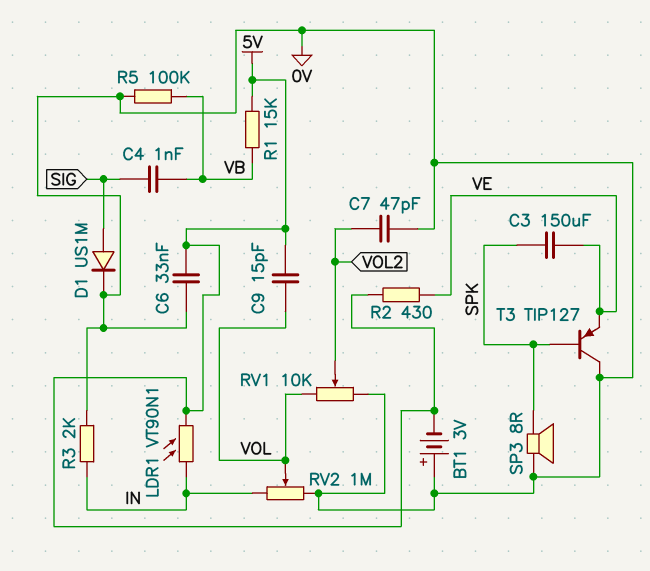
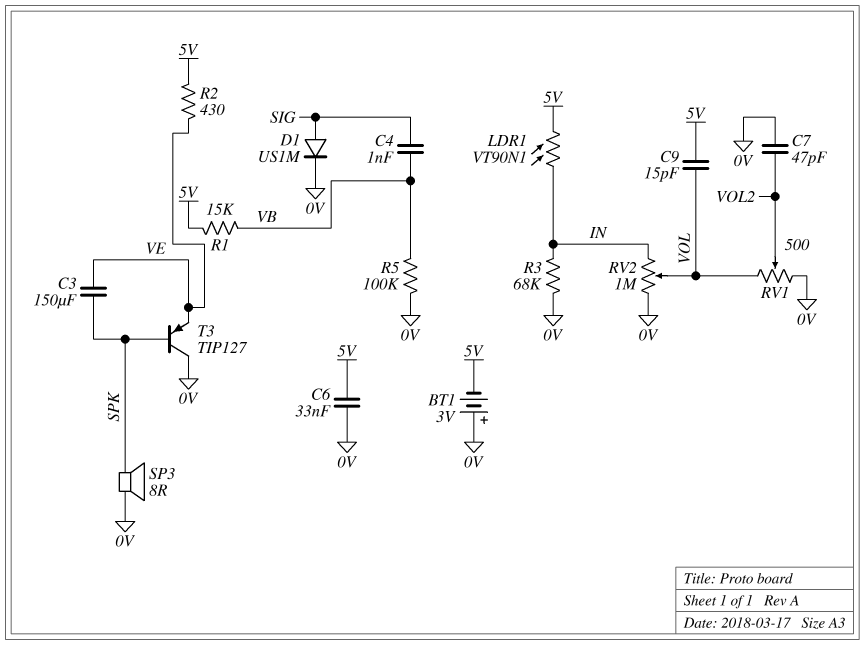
R3: 2k (0V, IN) -> 68k (0V, IN)
RV1: 10k (0V, VOL, wiper VOL2) -> 500 (0V, VOL, wiper VOL2)

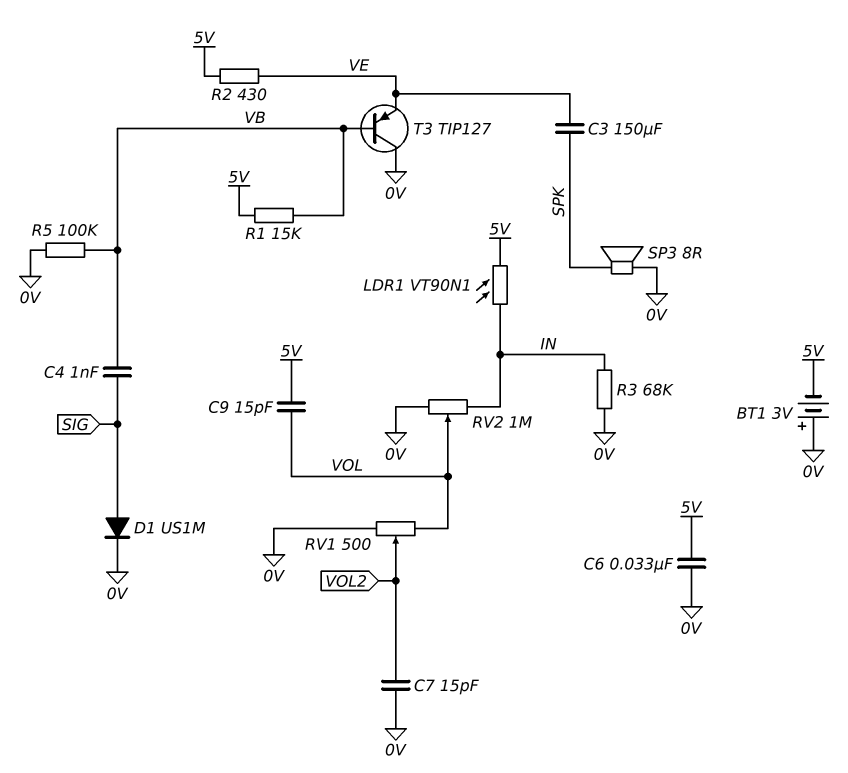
C7: 47pF (0V, VOL2) -> 15pF (0V, VOL2)
T3: PNP TIP127 (B SPK, C 0V, E VE) -> PNP TIP127 (B VB, C 0V, E VE)

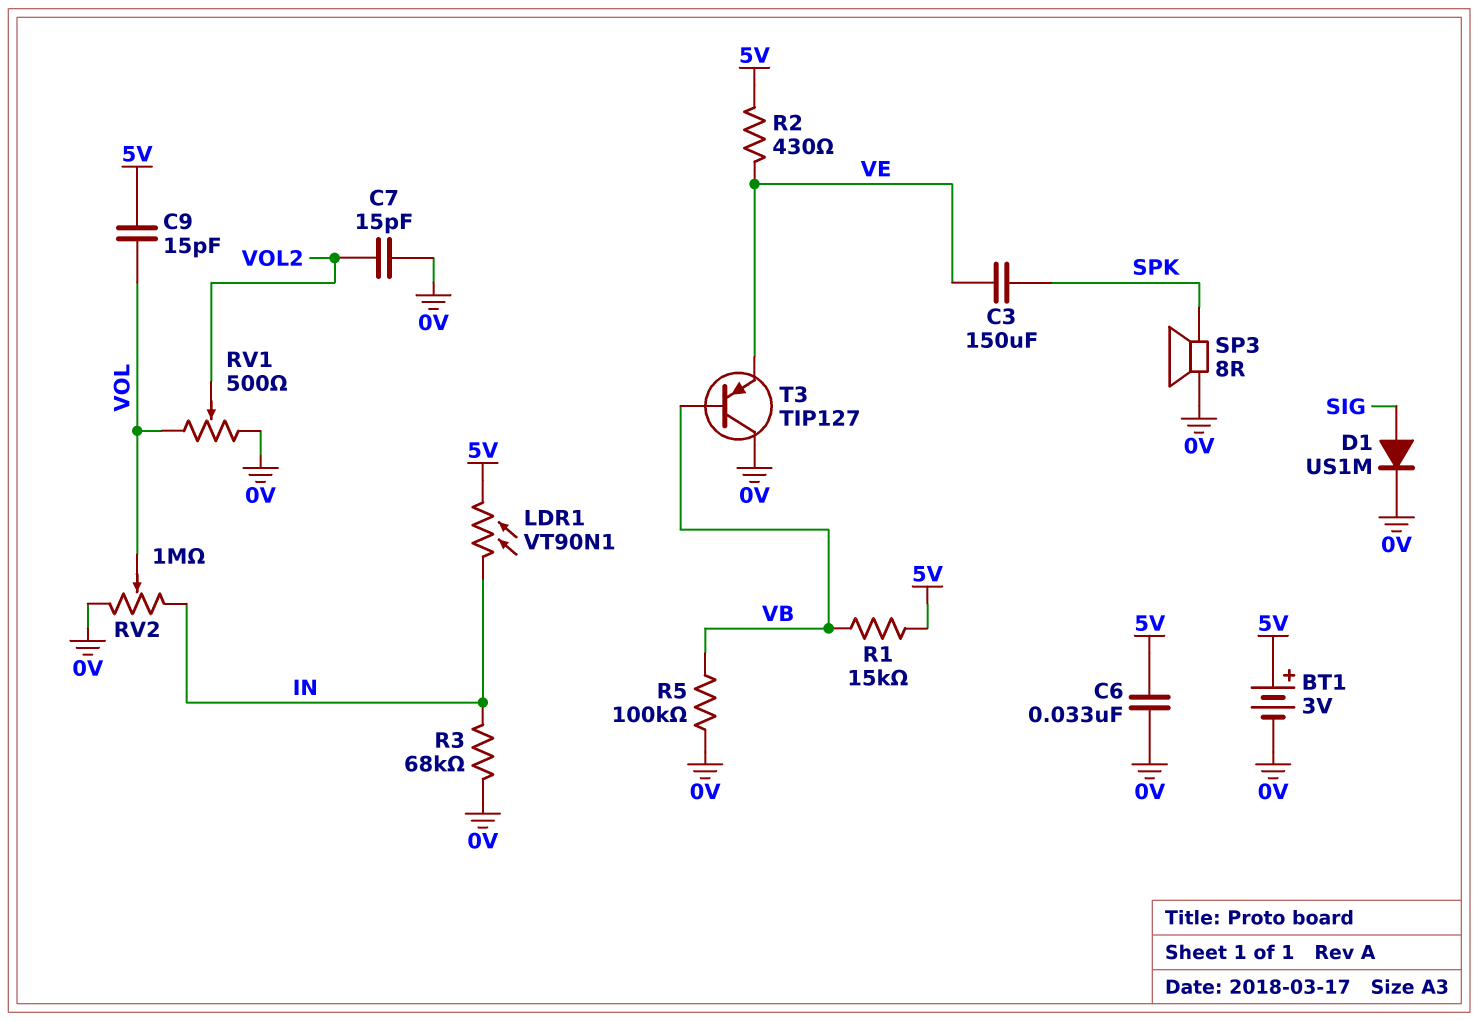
BT1: 3V (plus 0V, minus 5V) -> 3V (plus 5V, minus 0V)
C4: 1nF (SIG, VB) -> none

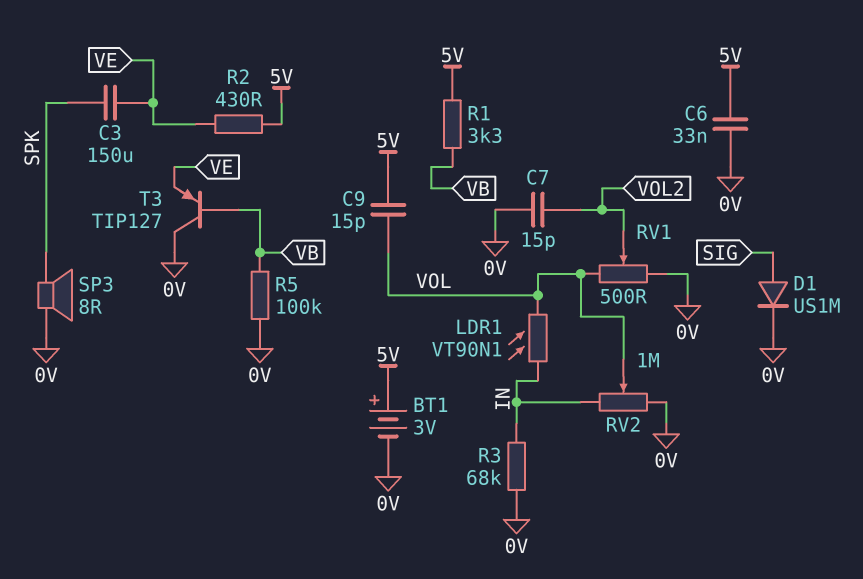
LDR1: VT90N1 (5V, IN) -> VT90N1 (IN, VOL)
R1: 15k (5V, VB) -> 3.3k (5V, VB)

